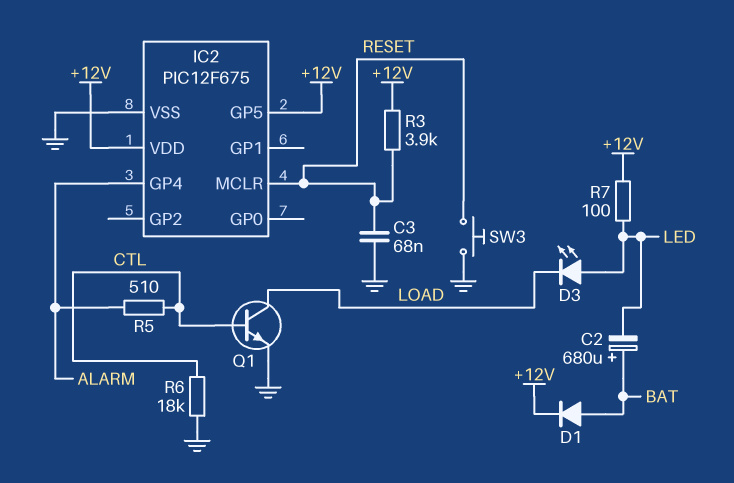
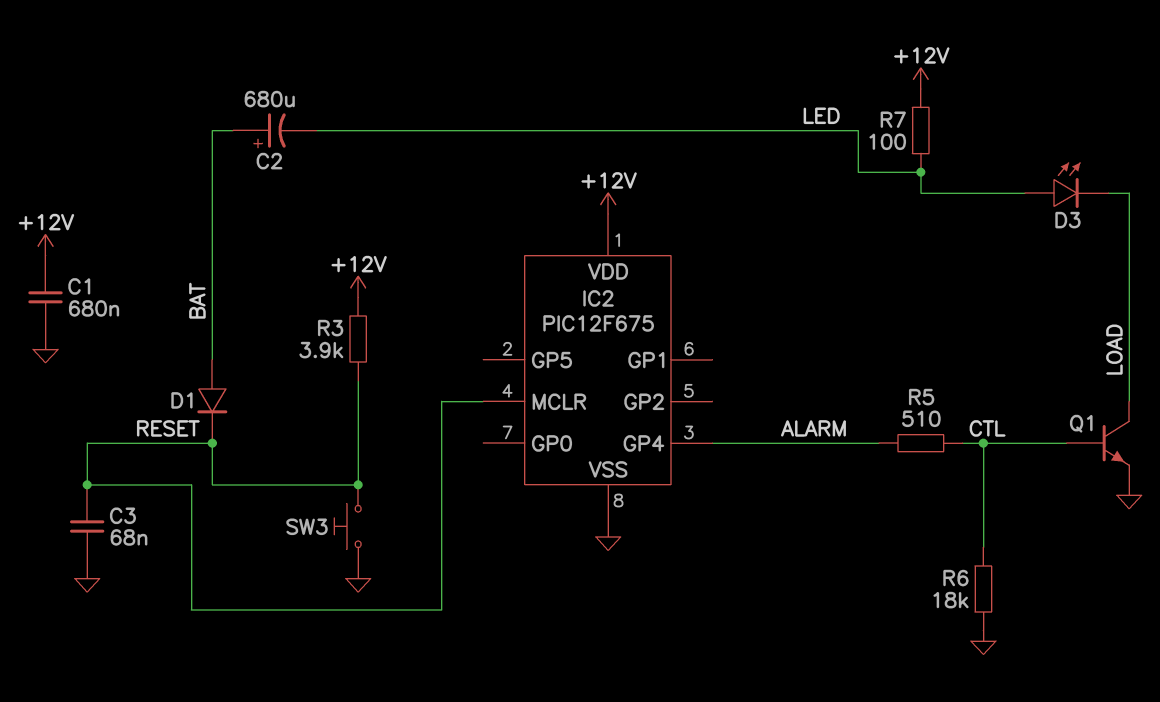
C1: none -> 680nF (+12V, GND)
D1: diode (A BAT, K +12V) -> diode (A BAT, K RESET)
IC2 pin GP5: +12V -> none

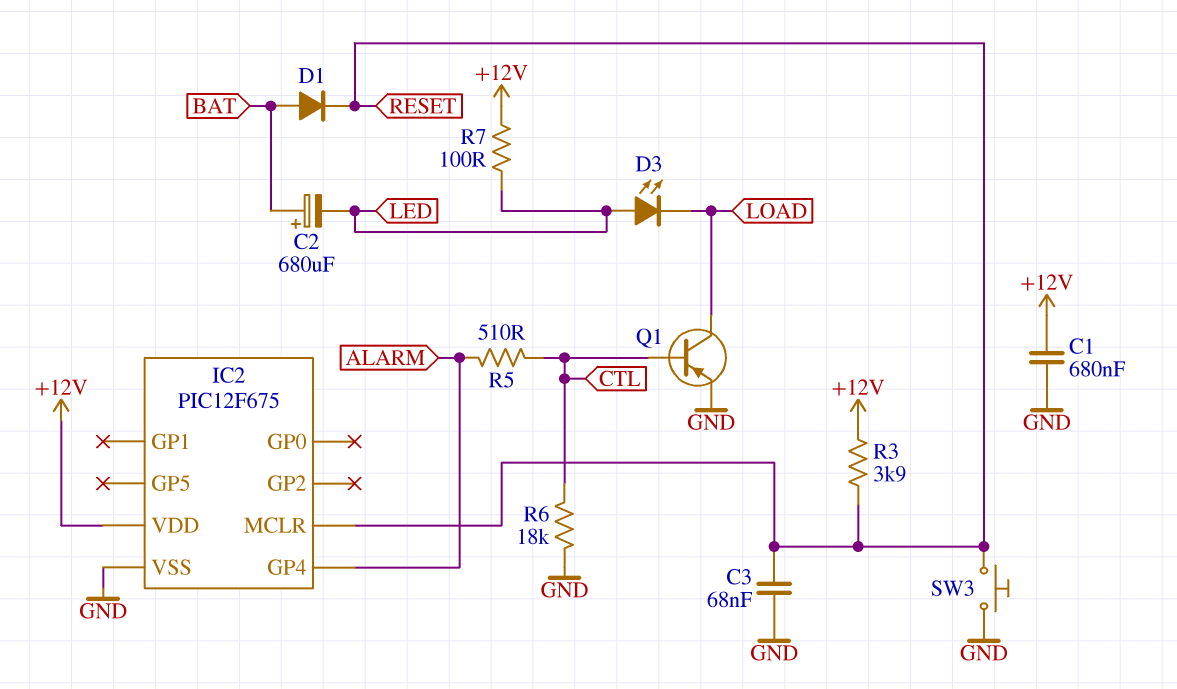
Q1: NPN (B CTL, C LOAD, E GND) -> PNP (B CTL, C LOAD, E GND)

